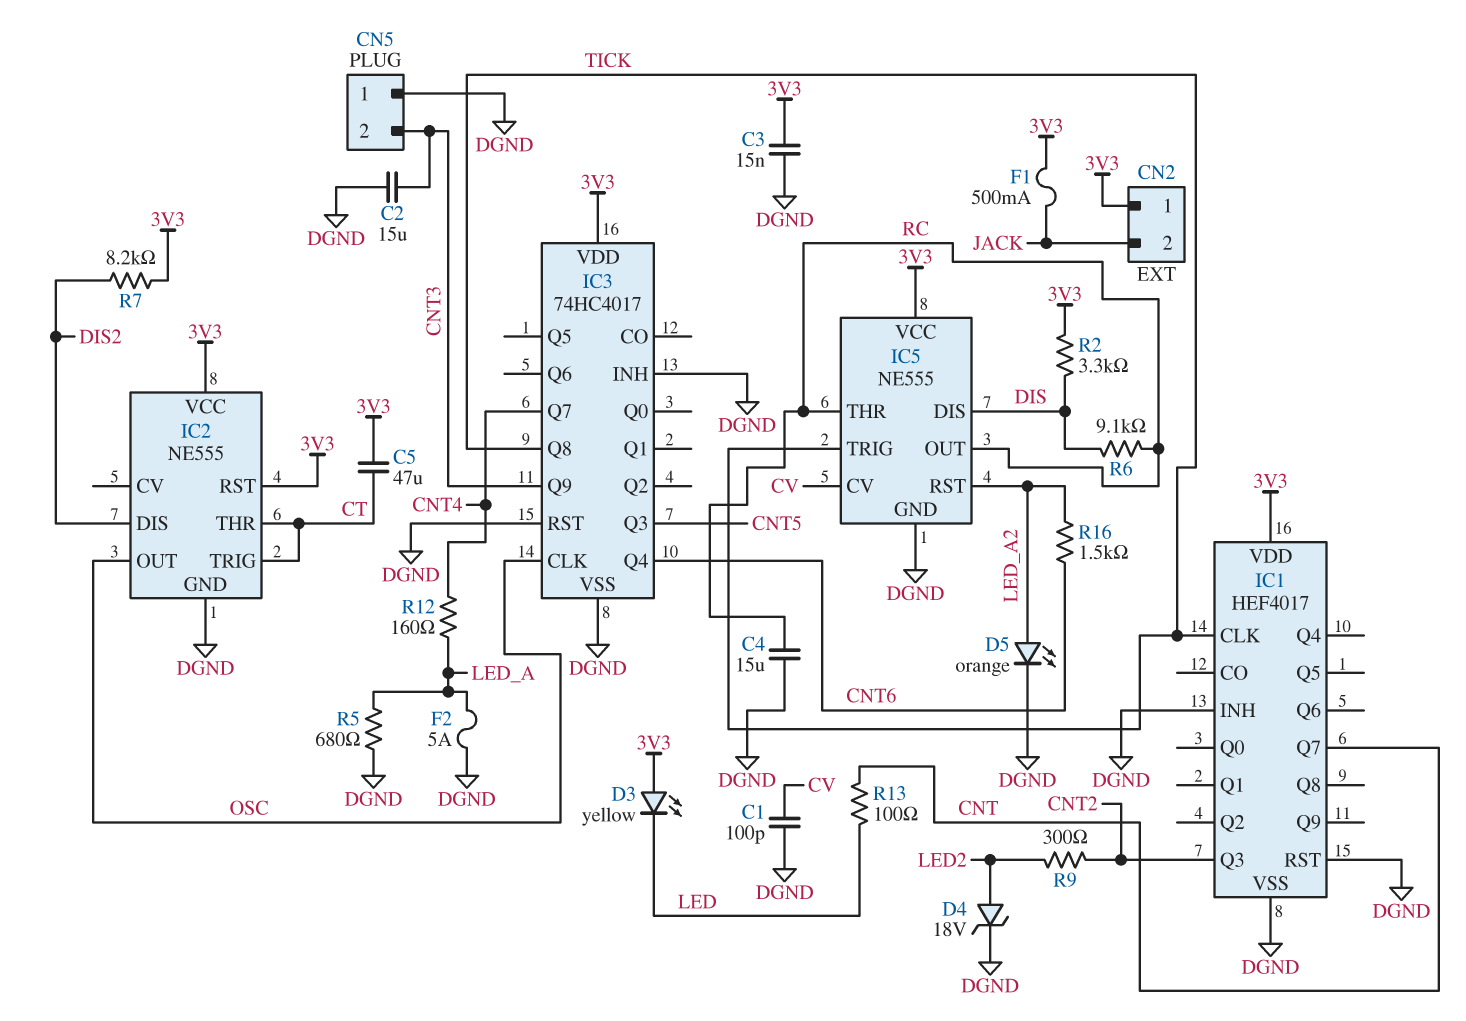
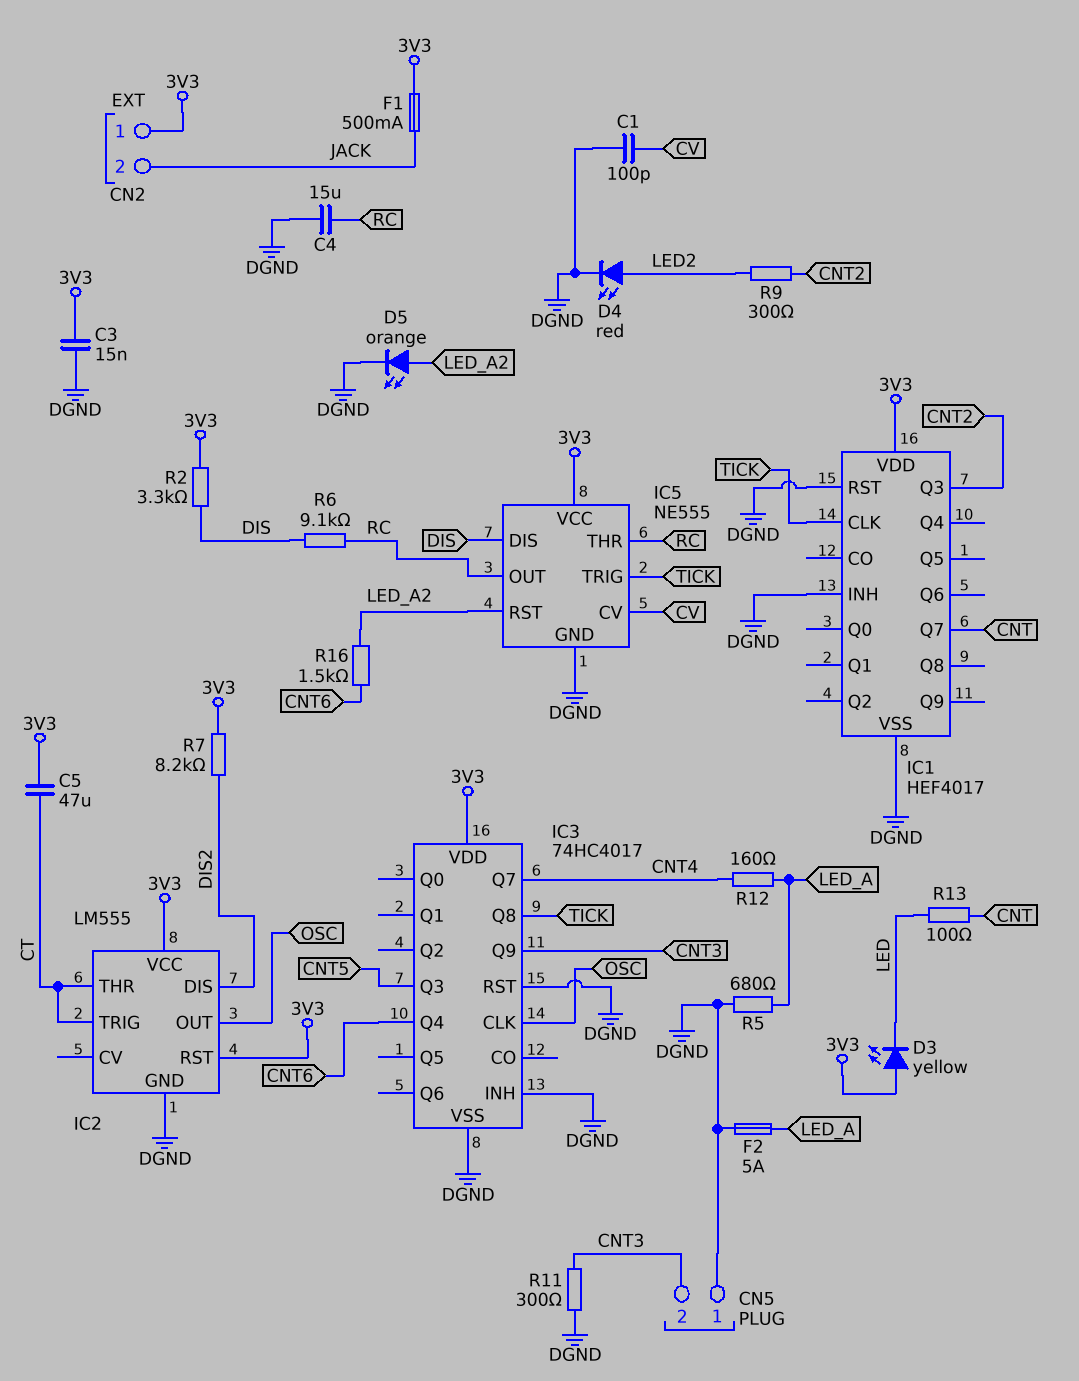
C2: 15uF (CNT3, DGND) -> none
D4: zener 18V (A LED2, K DGND) -> LED red (A LED2, K DGND)
IC2: NE555 -> LM555
R11: none -> 300 (CNT3, DGND)

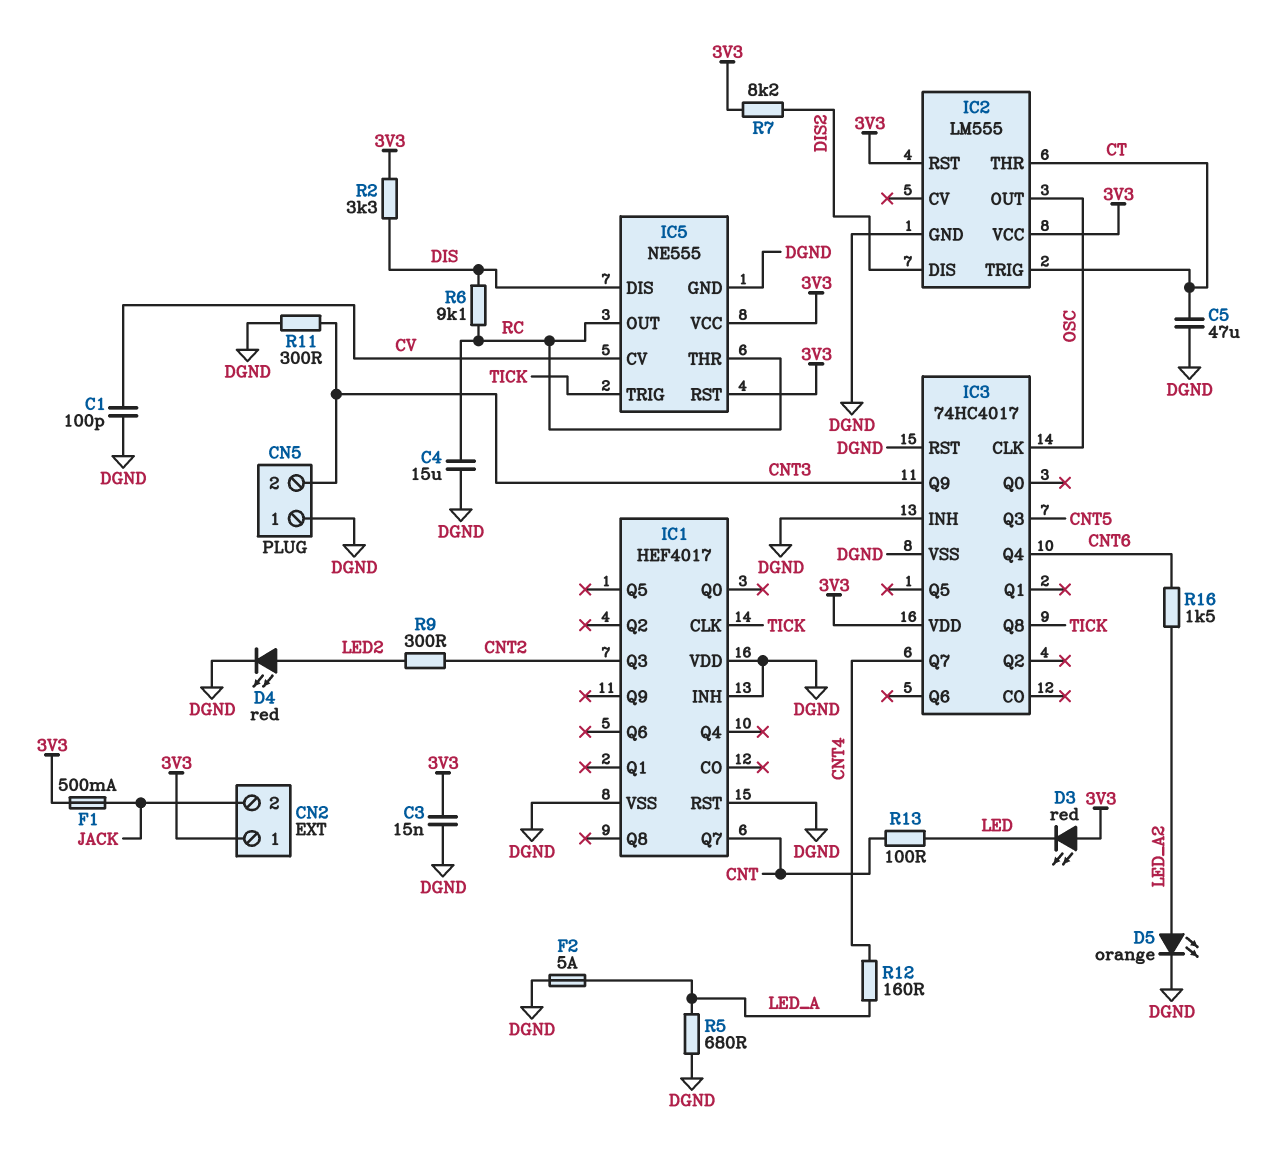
C5: 47uF (3V3, CT) -> 47uF (CT, DGND)
D3: LED yellow (A 3V3, K LED) -> LED red (A 3V3, K LED)
IC1 pin VDD: 3V3 -> DGND
IC5 pin RST: LED_A2 -> 3V3

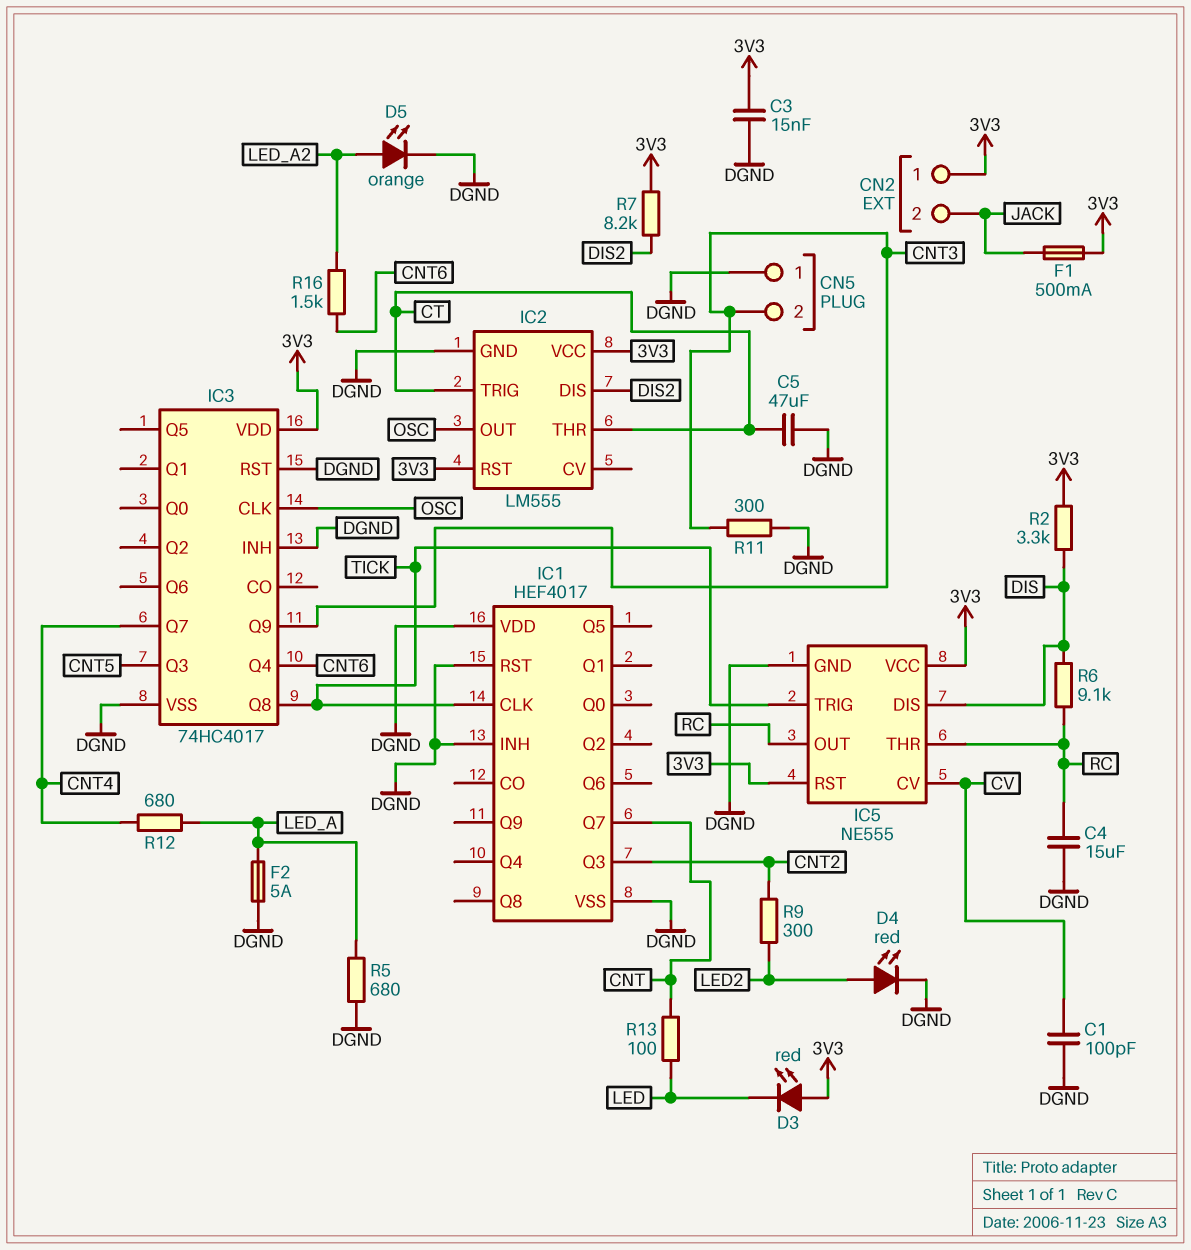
R12: 160 (CNT4, LED_A) -> 680 (CNT4, LED_A)

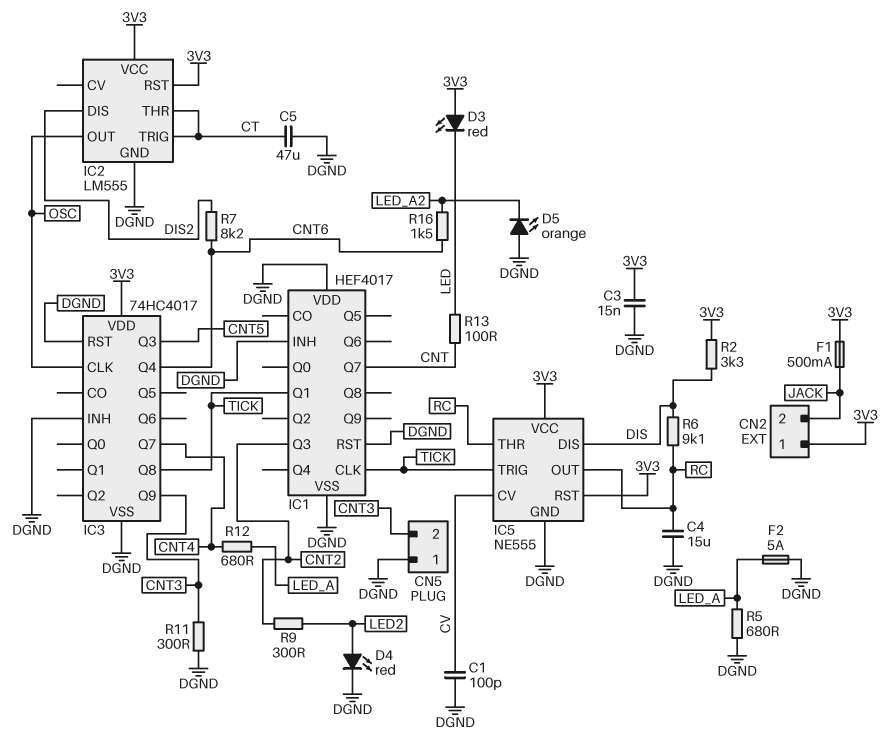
D5: LED orange (A LED_A2, K DGND) -> LED orange (A DGND, K LED_A2)
IC1 pin Q1: none -> TICK
R7: 8.2k (3V3, DIS2) -> 8.2k (CNT6, DIS2)

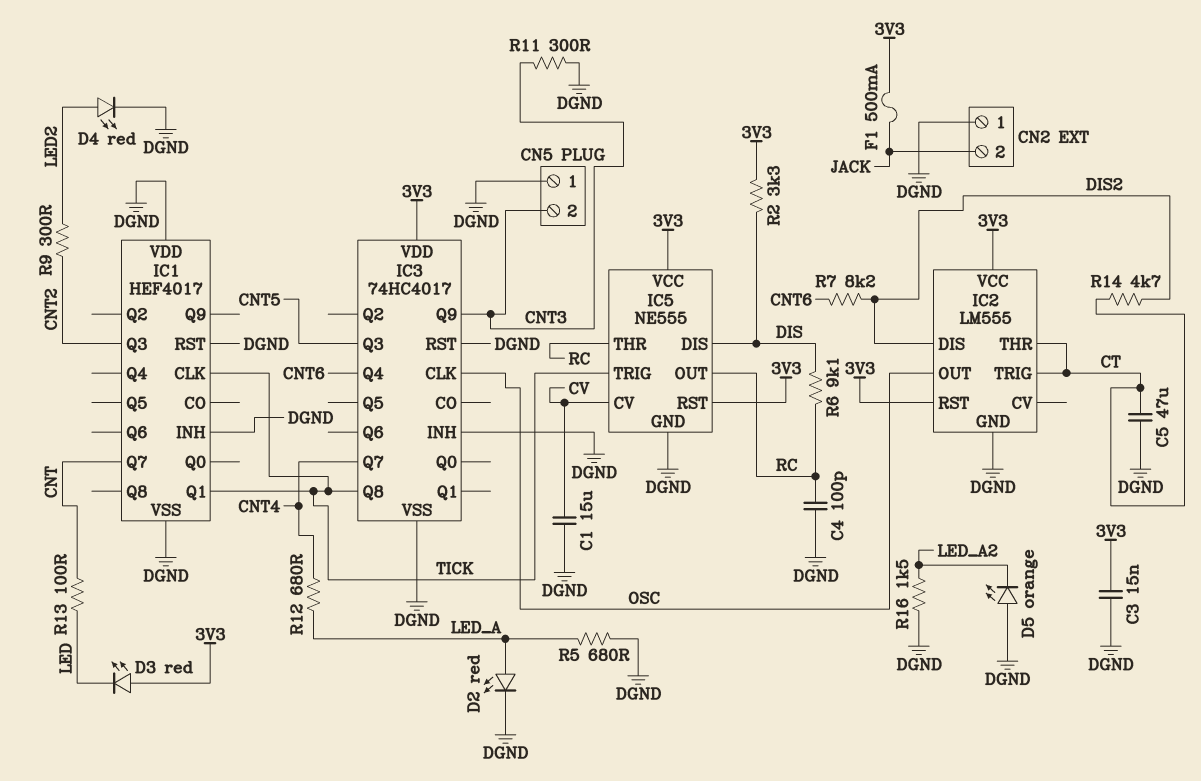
C1: 100pF (CV, DGND) -> 15uF (CV, DGND)
C4: 15uF (DGND, RC) -> 100pF (DGND, RC)
CN2 pin 1: 3V3 -> DGND
D2: none -> LED red (A LED_A, K DGND)
F2: 5A (DGND, LED_A) -> none
R14: none -> 4.7k (CT, DIS2)
R16: 1.5k (CNT6, LED_A2) -> 1.5k (DGND, LED_A2)

